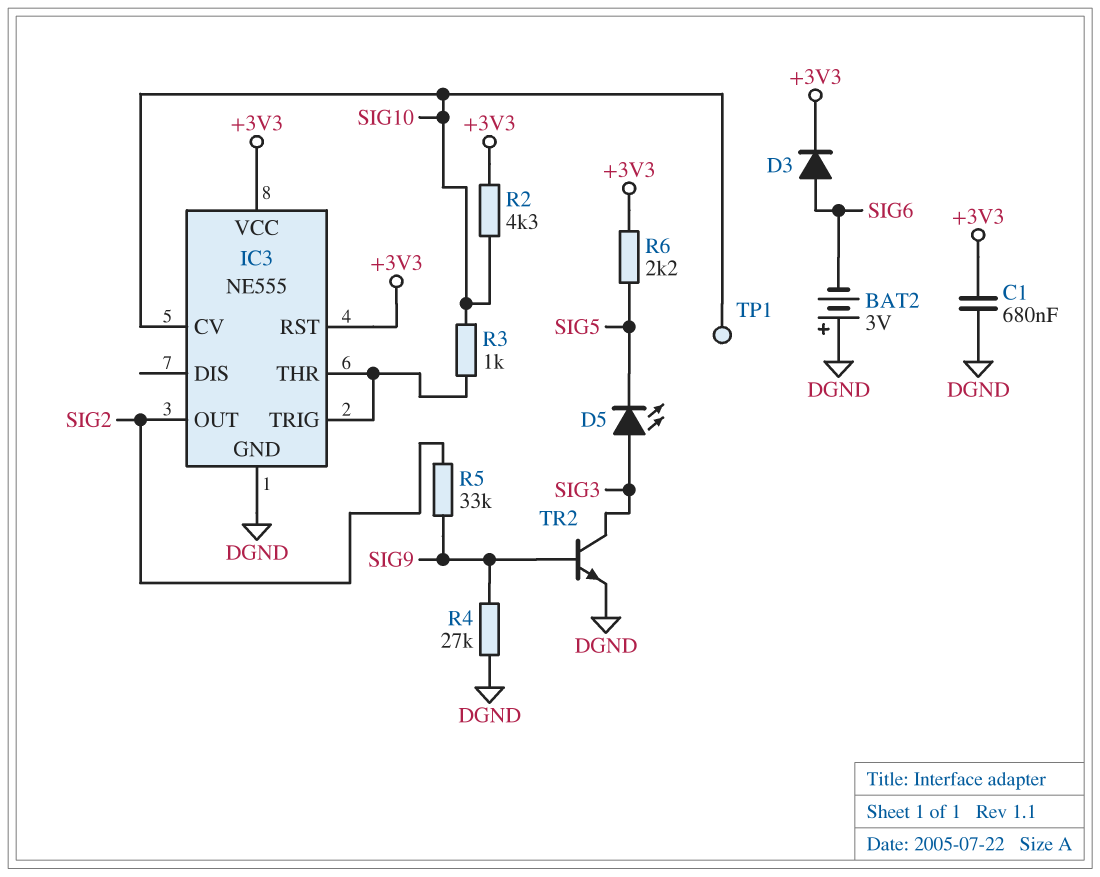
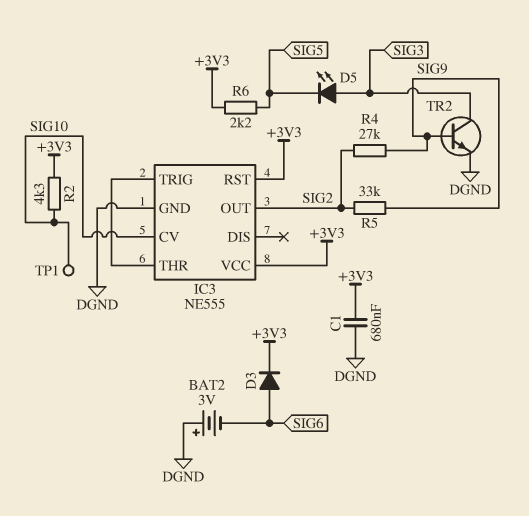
R3: 1k (IC3/THR, SIG10) -> none
R4: 27k (DGND, SIG9) -> 27k (SIG2, SIG9)

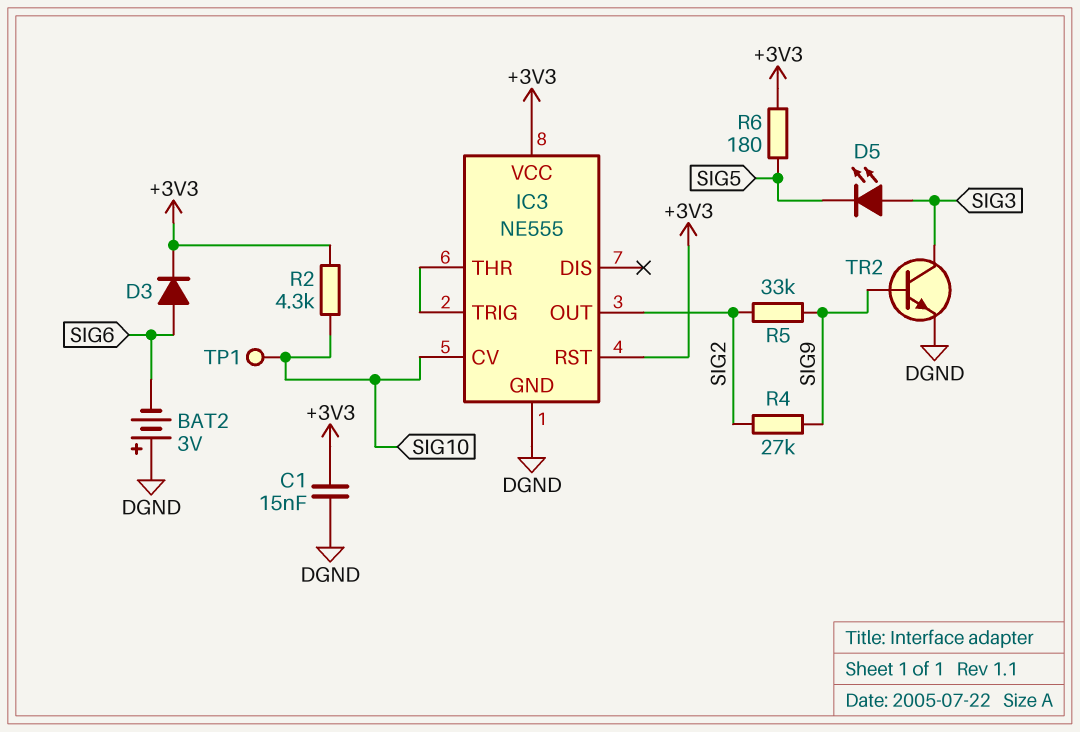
C1: 680nF (+3V3, DGND) -> 15nF (+3V3, DGND)
R6: 2.2k (+3V3, SIG5) -> 180 (+3V3, SIG5)

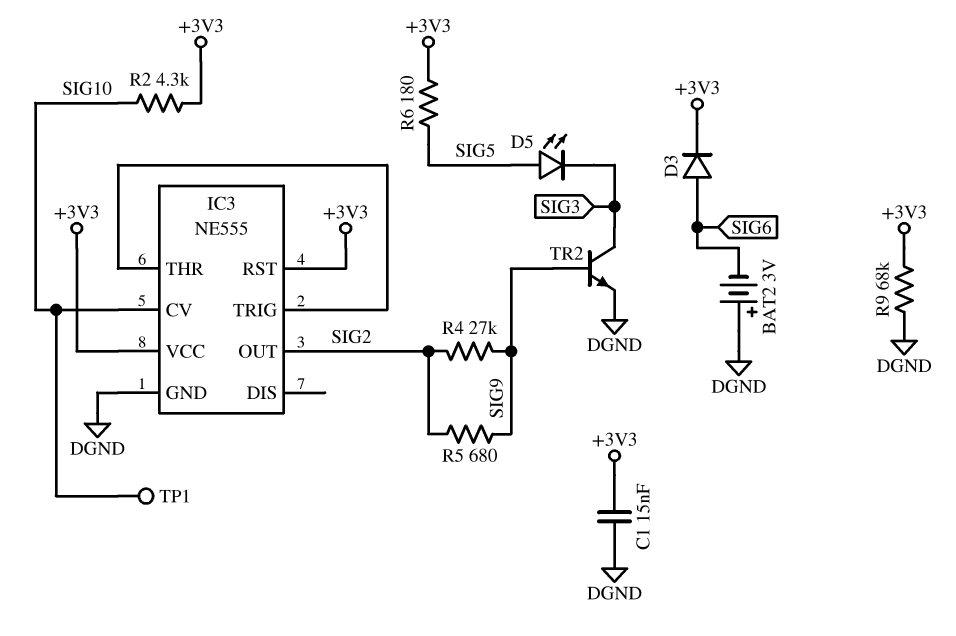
D5: LED (A SIG3, K SIG5) -> LED (A SIG5, K SIG3)
R5: 33k (SIG2, SIG9) -> 680 (SIG2, SIG9)
R9: none -> 68k (+3V3, DGND)

